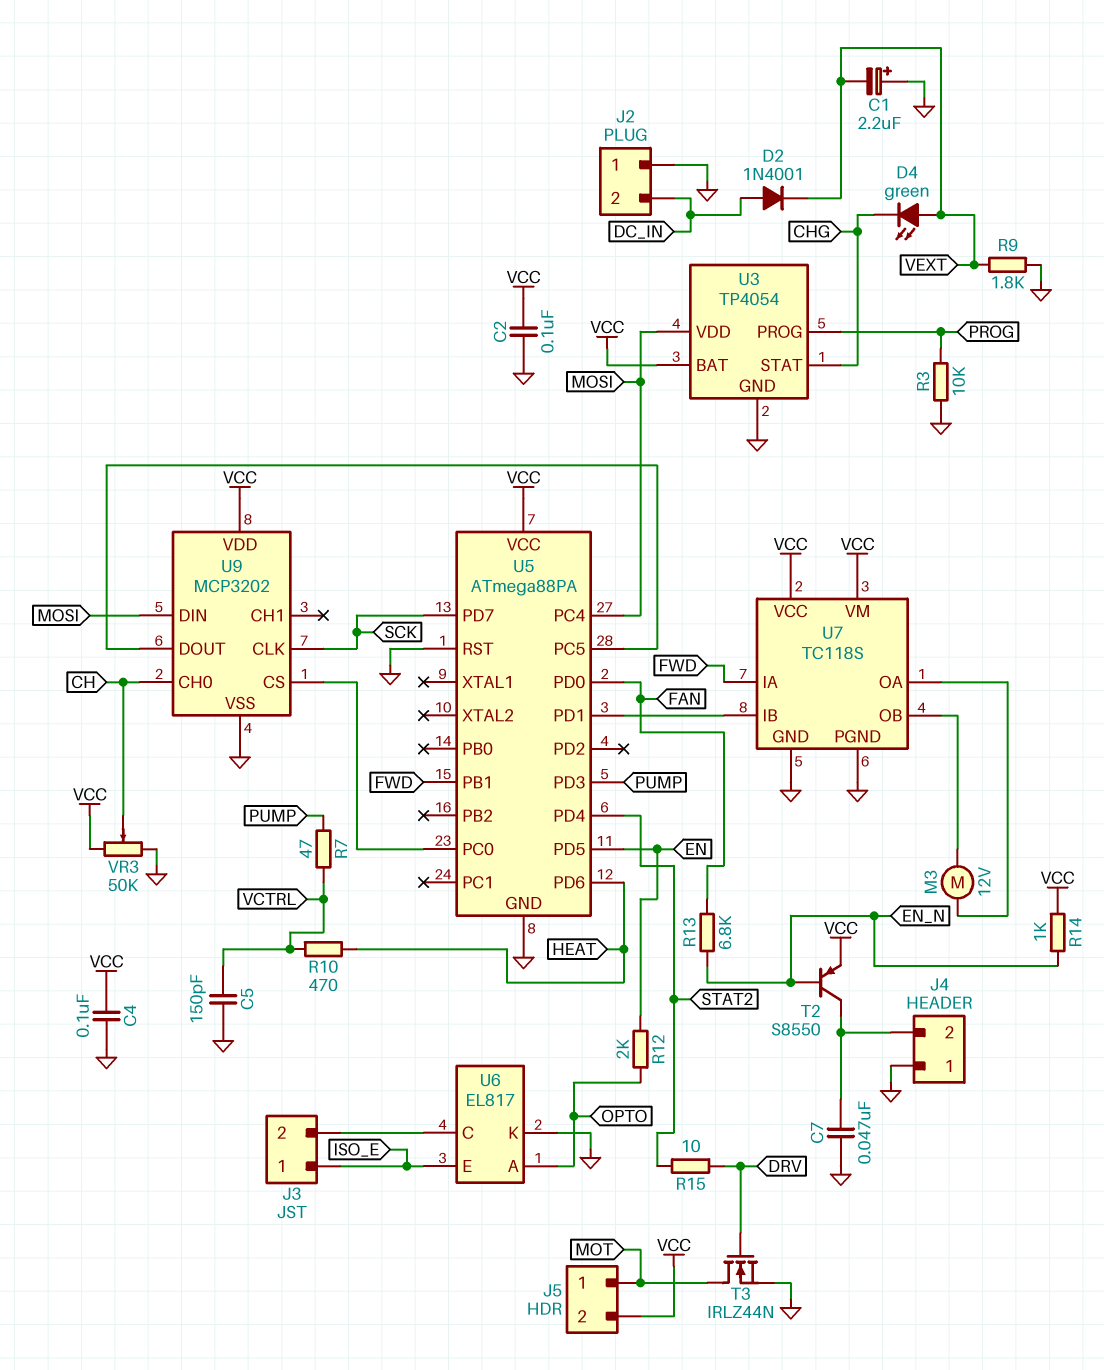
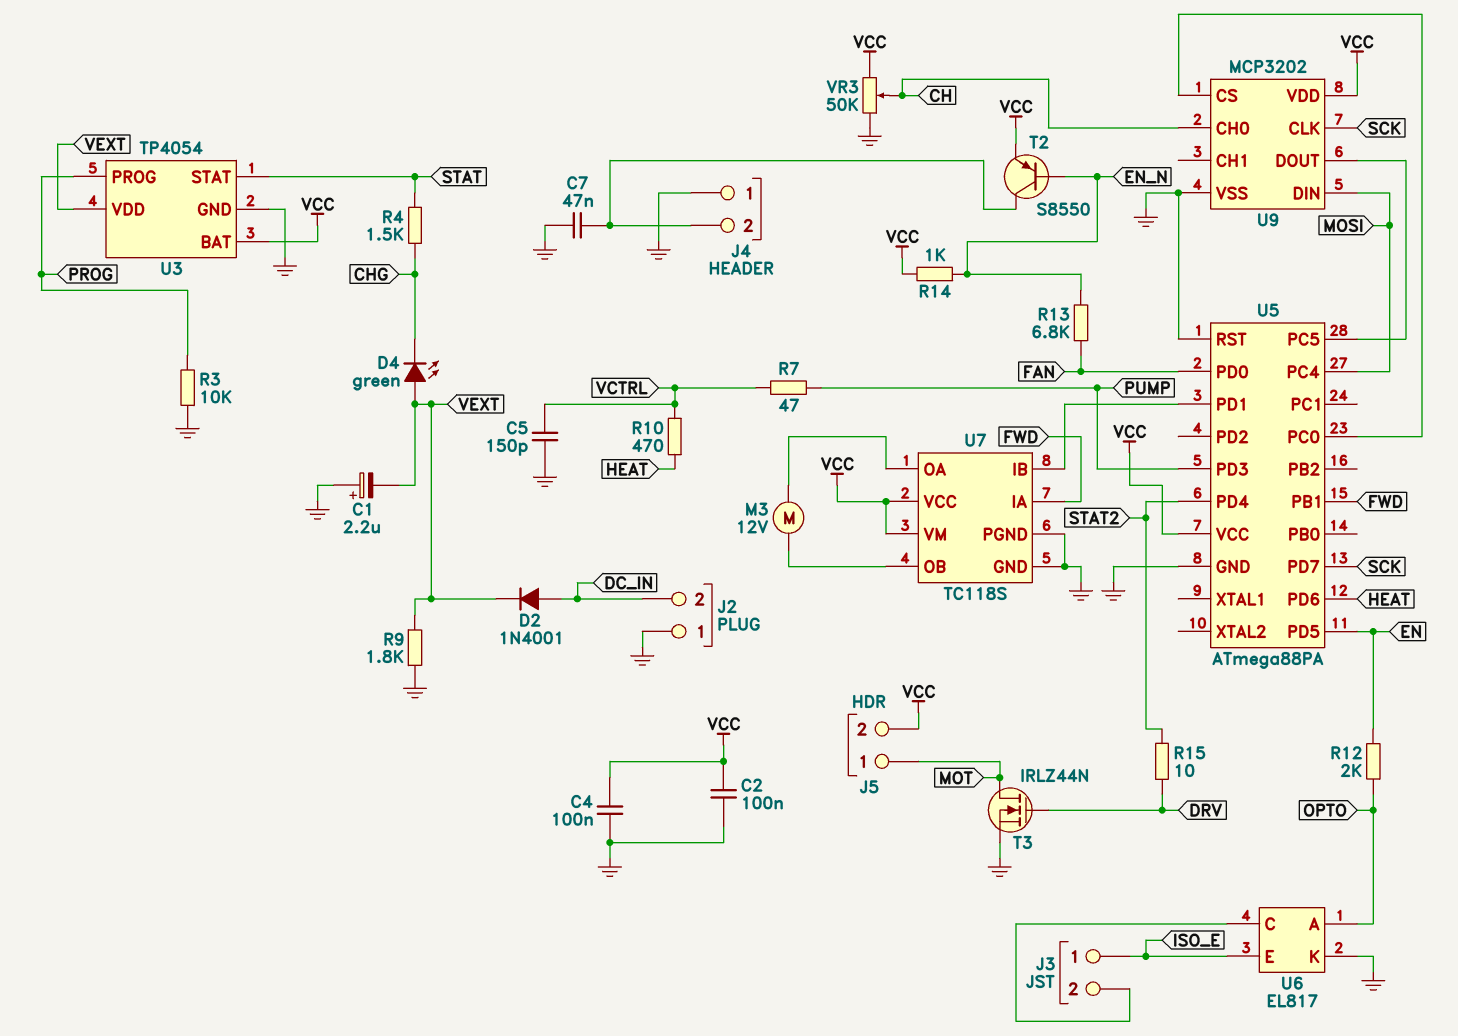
R4: none -> 1.5k (CHG, STAT)
U3 pin STAT: CHG -> STAT
U3 pin VDD: MOSI -> VEXT

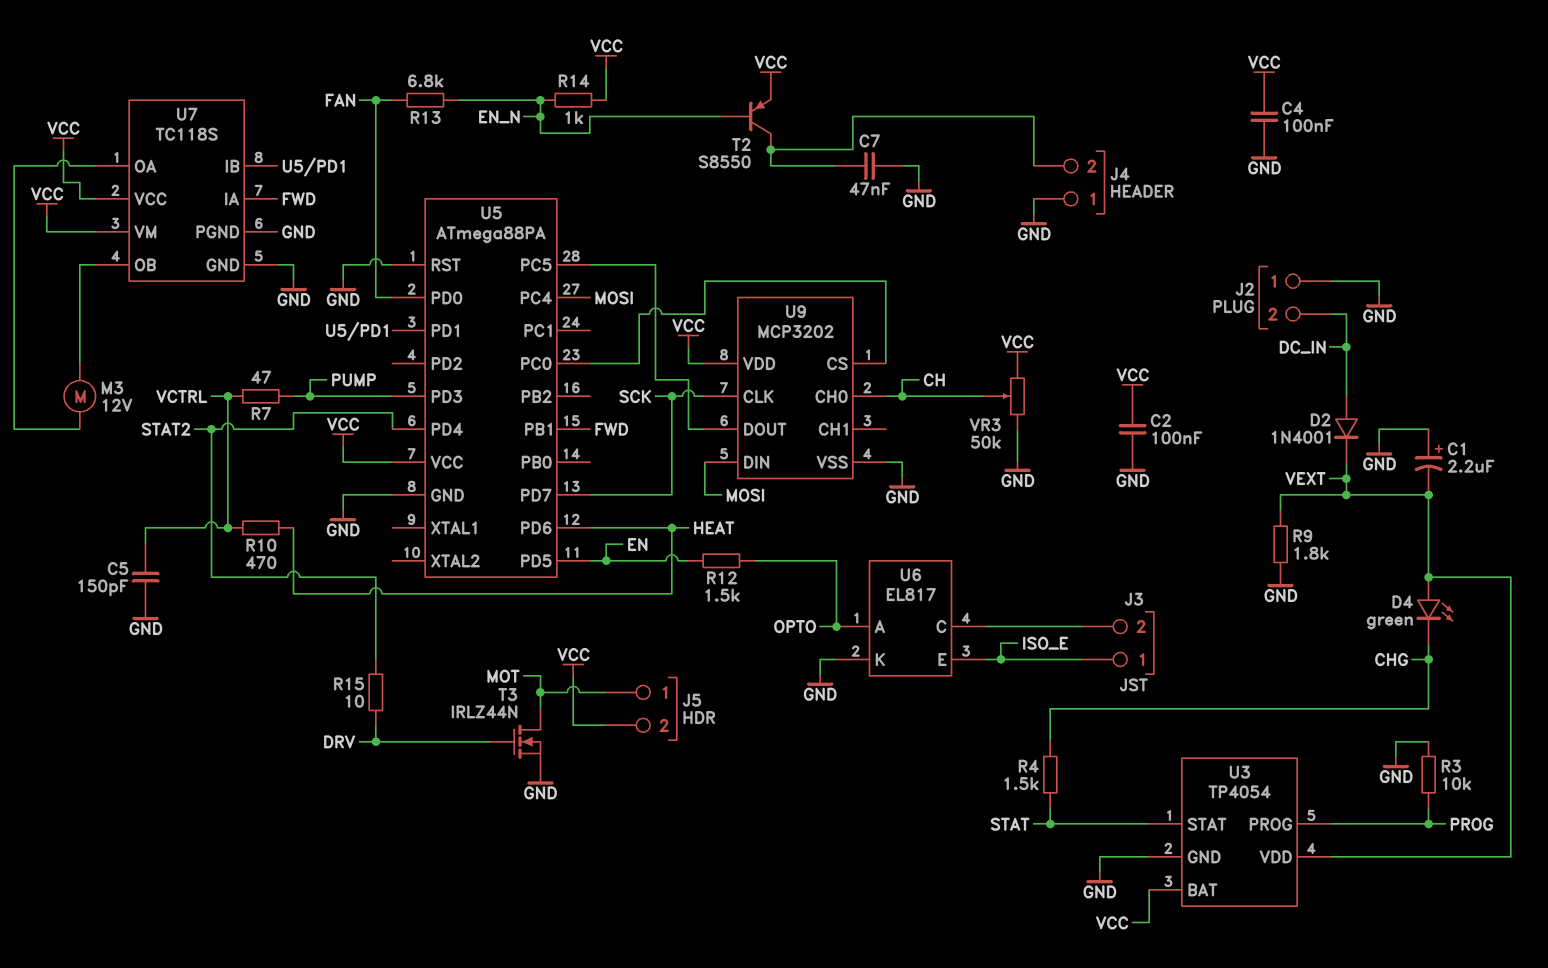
R12: 2k (EN, OPTO) -> 1.5k (EN, OPTO)

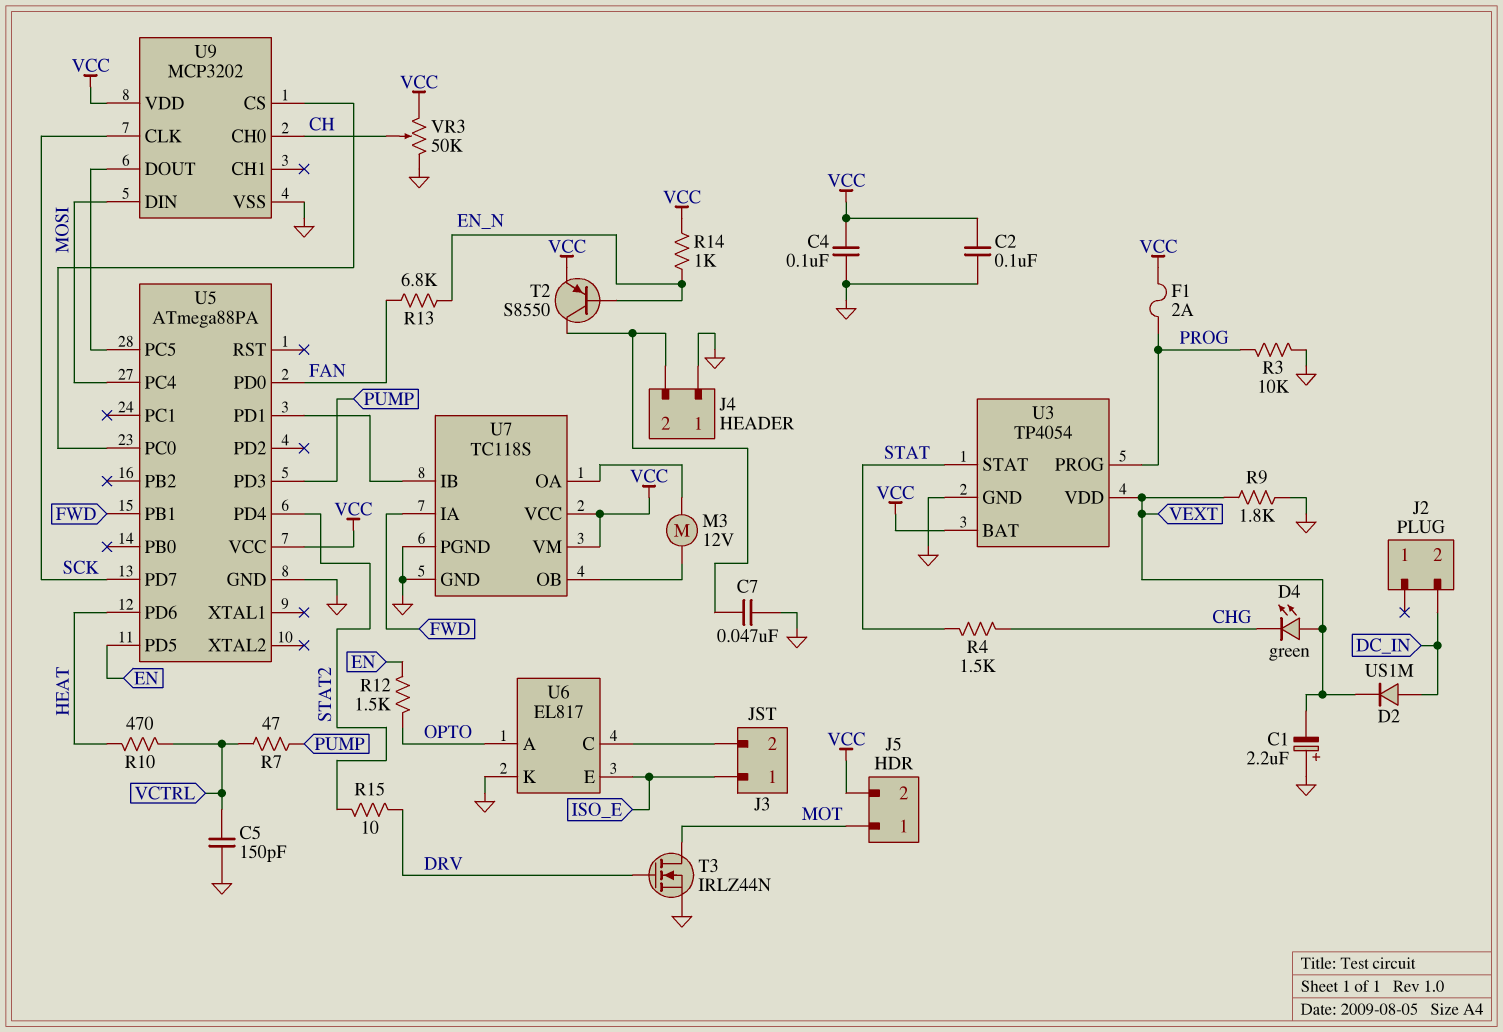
D2: diode 1N4001 (A DC_IN, K VEXT) -> diode US1M (A DC_IN, K VEXT)
F1: none -> 2A (PROG, VCC)
J2 pin 1: GND -> none
U5 pin RST: GND -> none

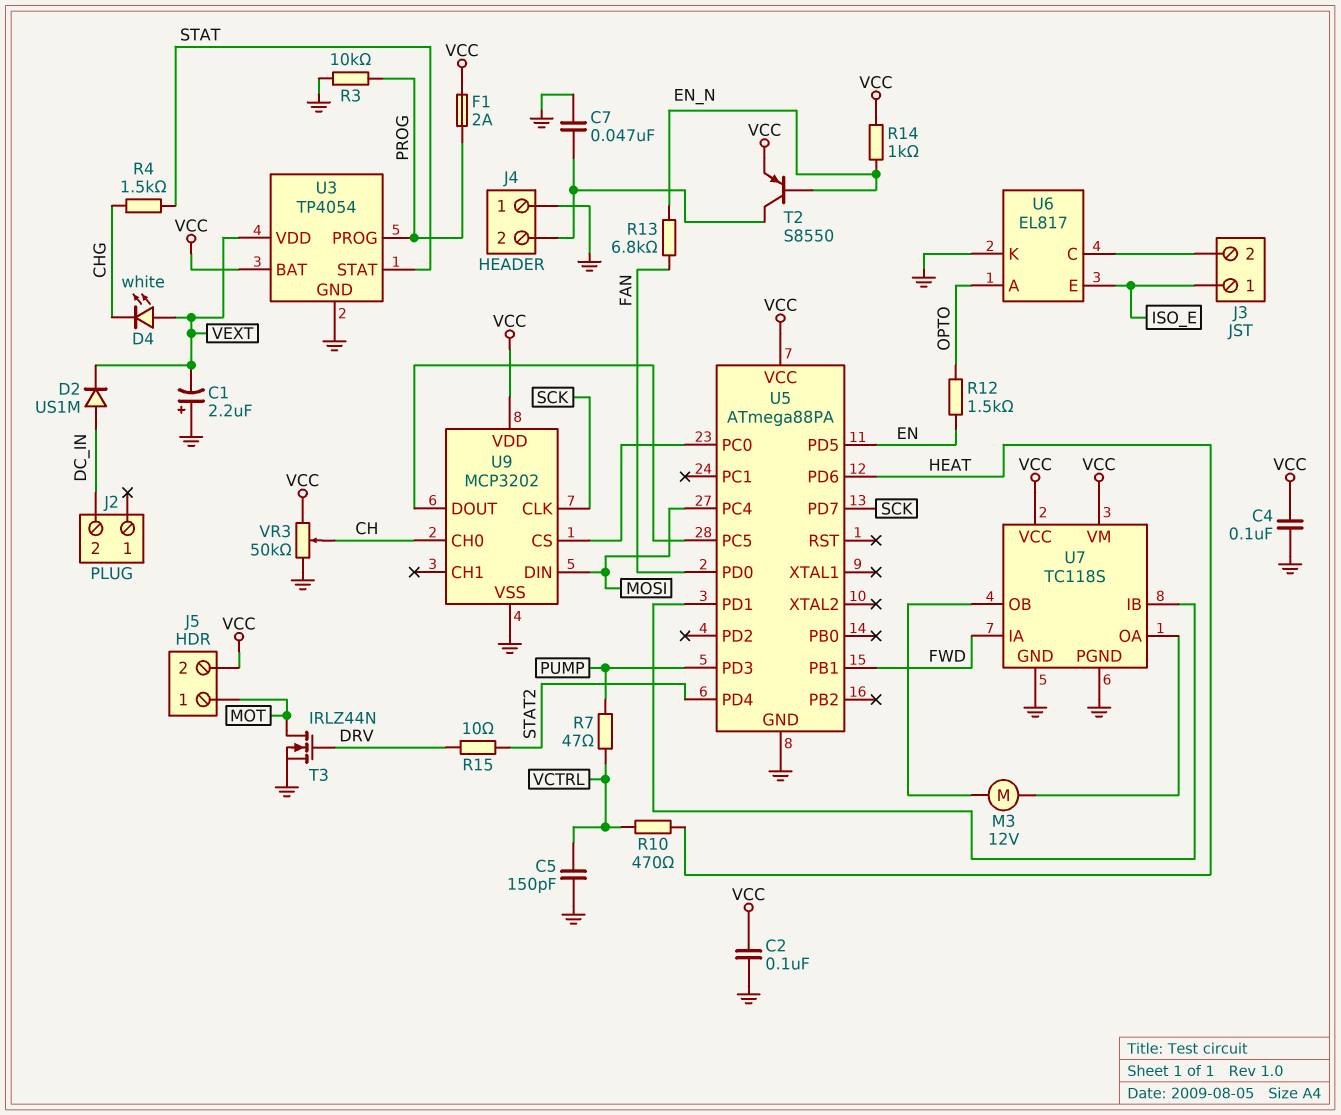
D4: LED green (A VEXT, K CHG) -> LED white (A VEXT, K CHG)
R9: 1.8k (GND, VEXT) -> none

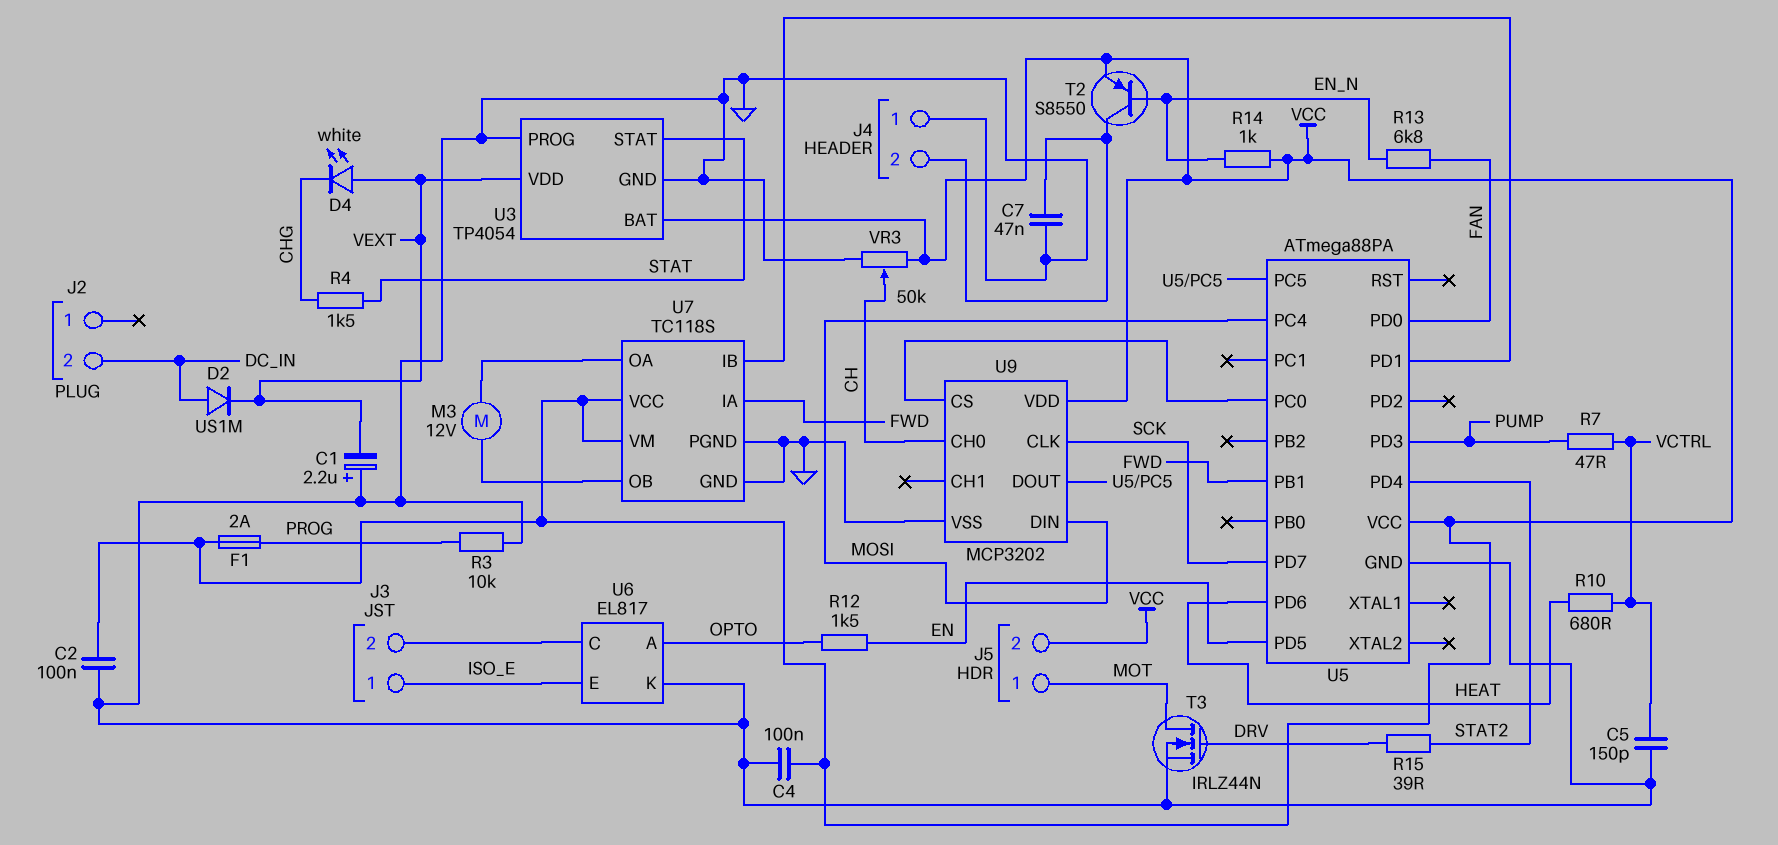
R10: 470 (HEAT, VCTRL) -> 680 (HEAT, VCTRL)
R15: 10 (DRV, STAT2) -> 39 (DRV, STAT2)
U3 pin PROG: PROG -> GND

